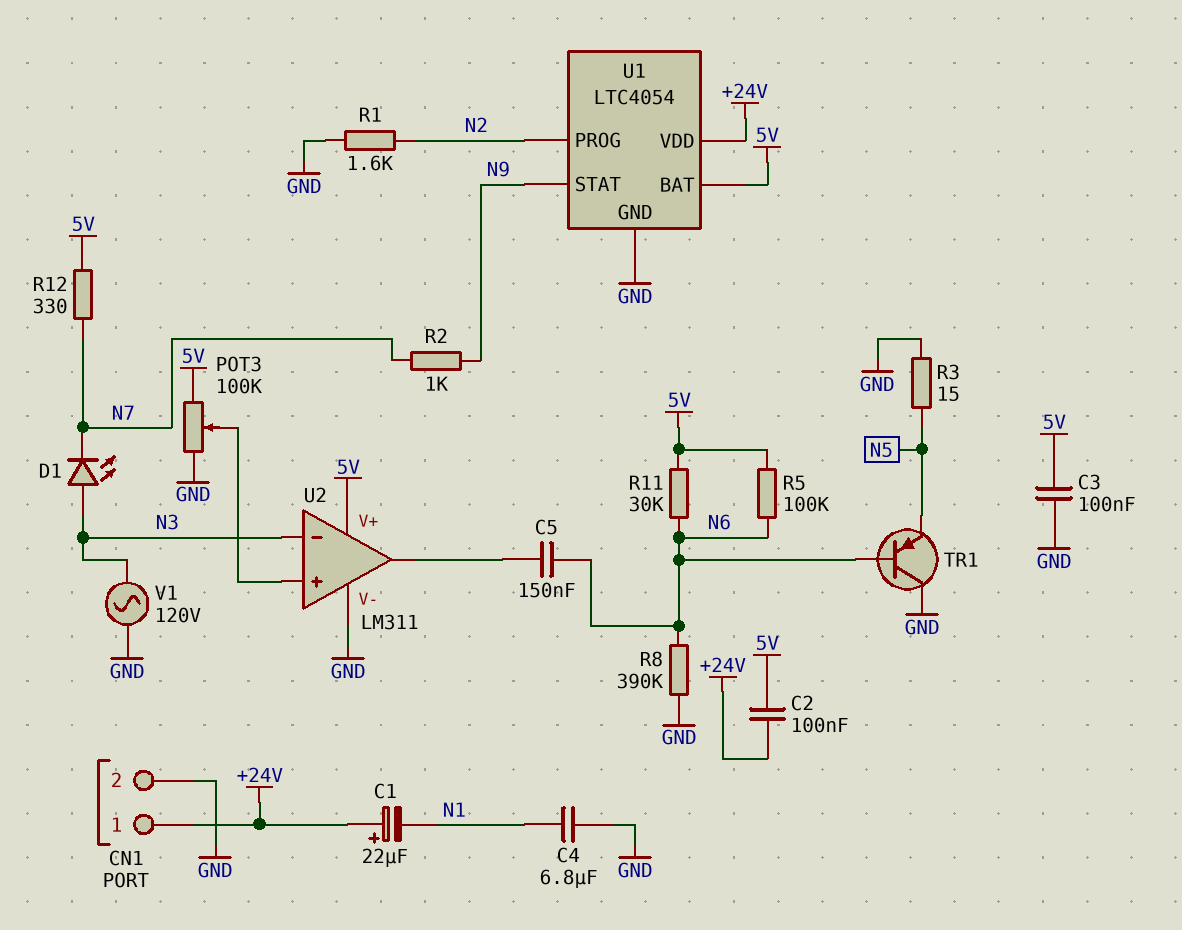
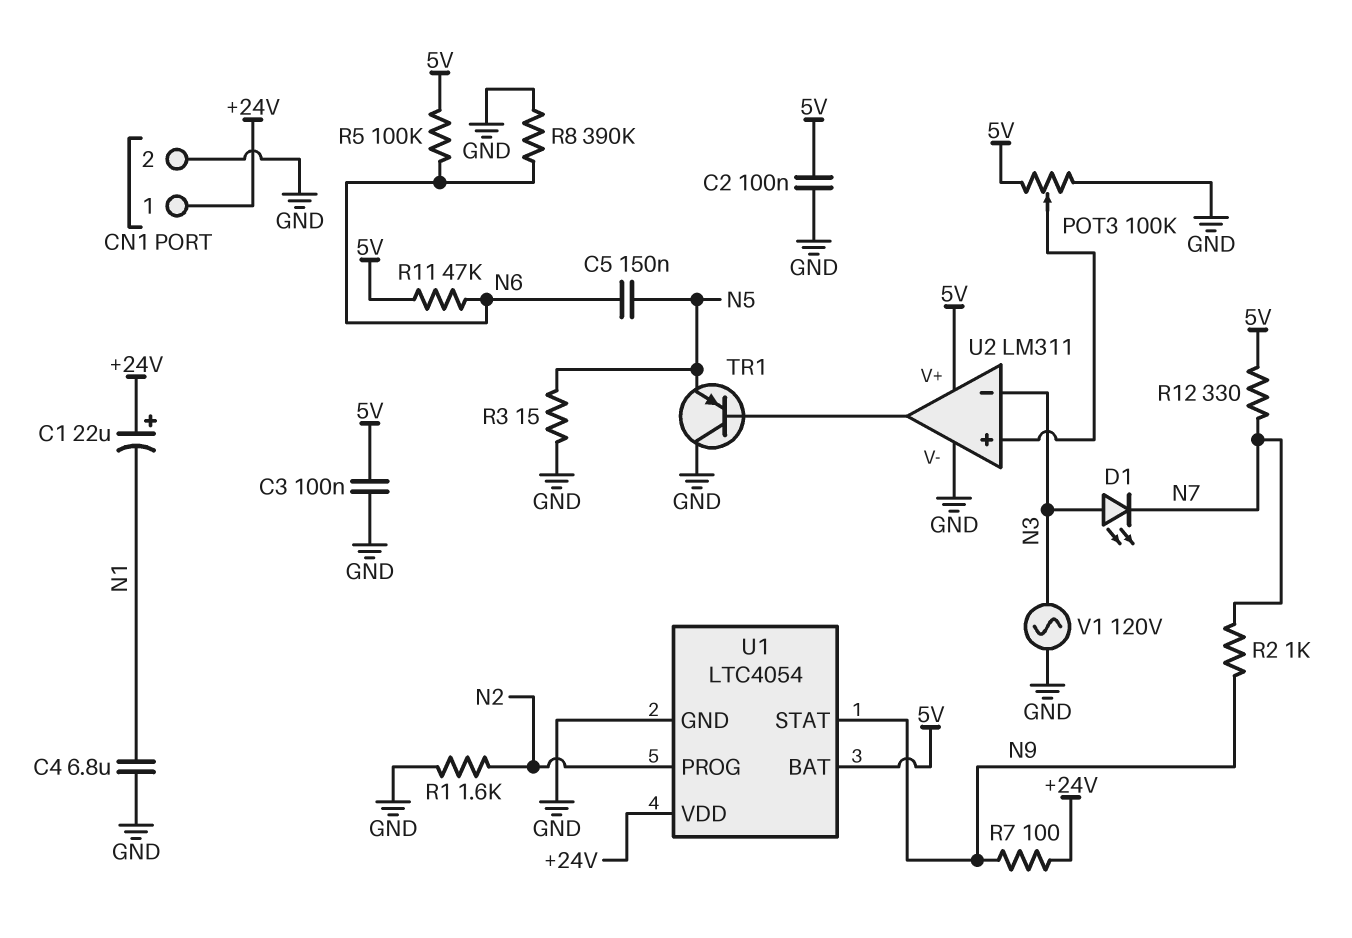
C2: 100nF (+24V, 5V) -> 100nF (5V, GND)
C5: 150nF (N6, U2/out) -> 150nF (N5, N6)
R7: none -> 100 (+24V, N9)
R11: 30k (5V, N6) -> 47k (5V, N6)
TR1: PNP (B N6, C GND, E N5) -> PNP (B U2/out, C GND, E N5)

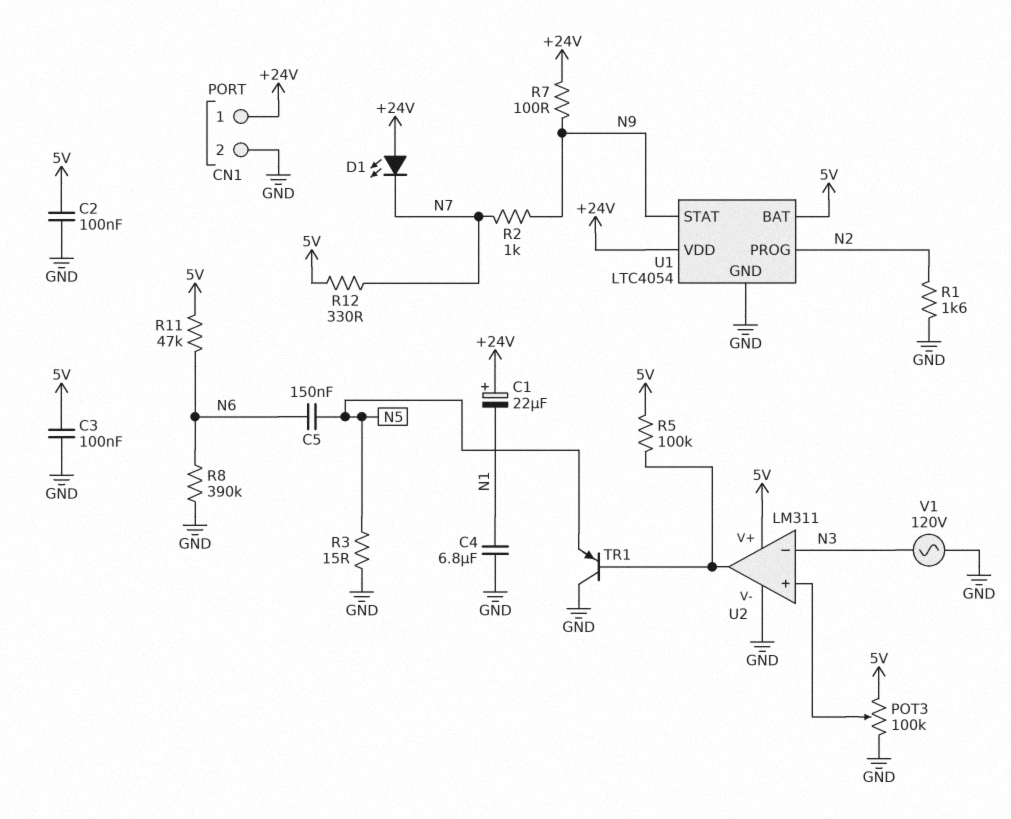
D1: LED (A N3, K N7) -> LED (A +24V, K N7)
R5: 100k (5V, N6) -> 100k (5V, U2/out)

